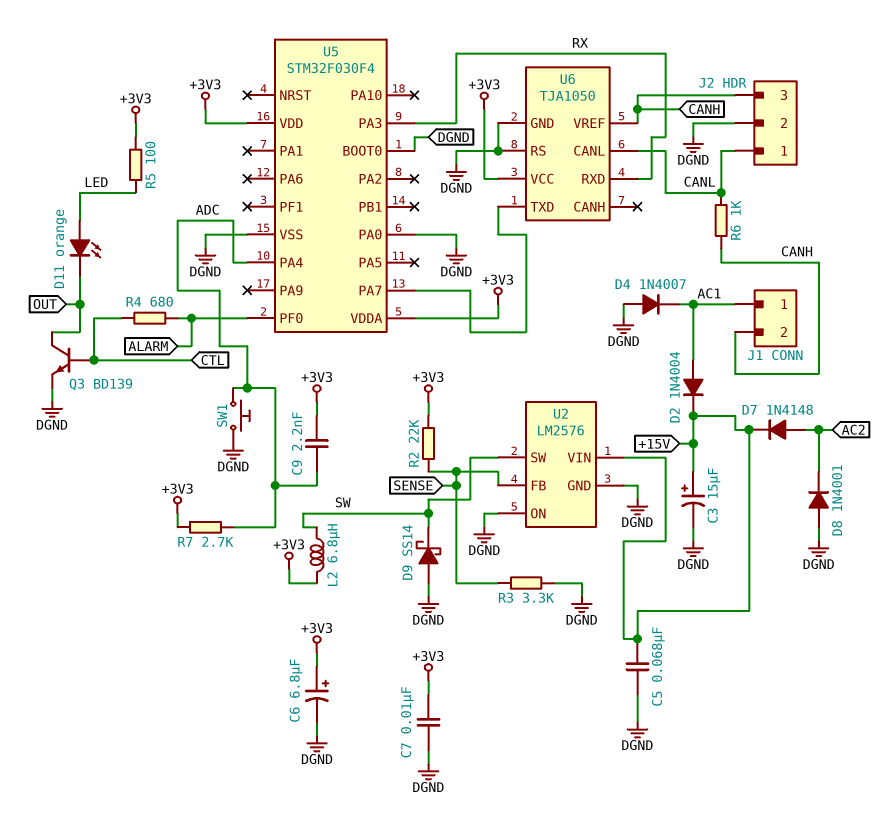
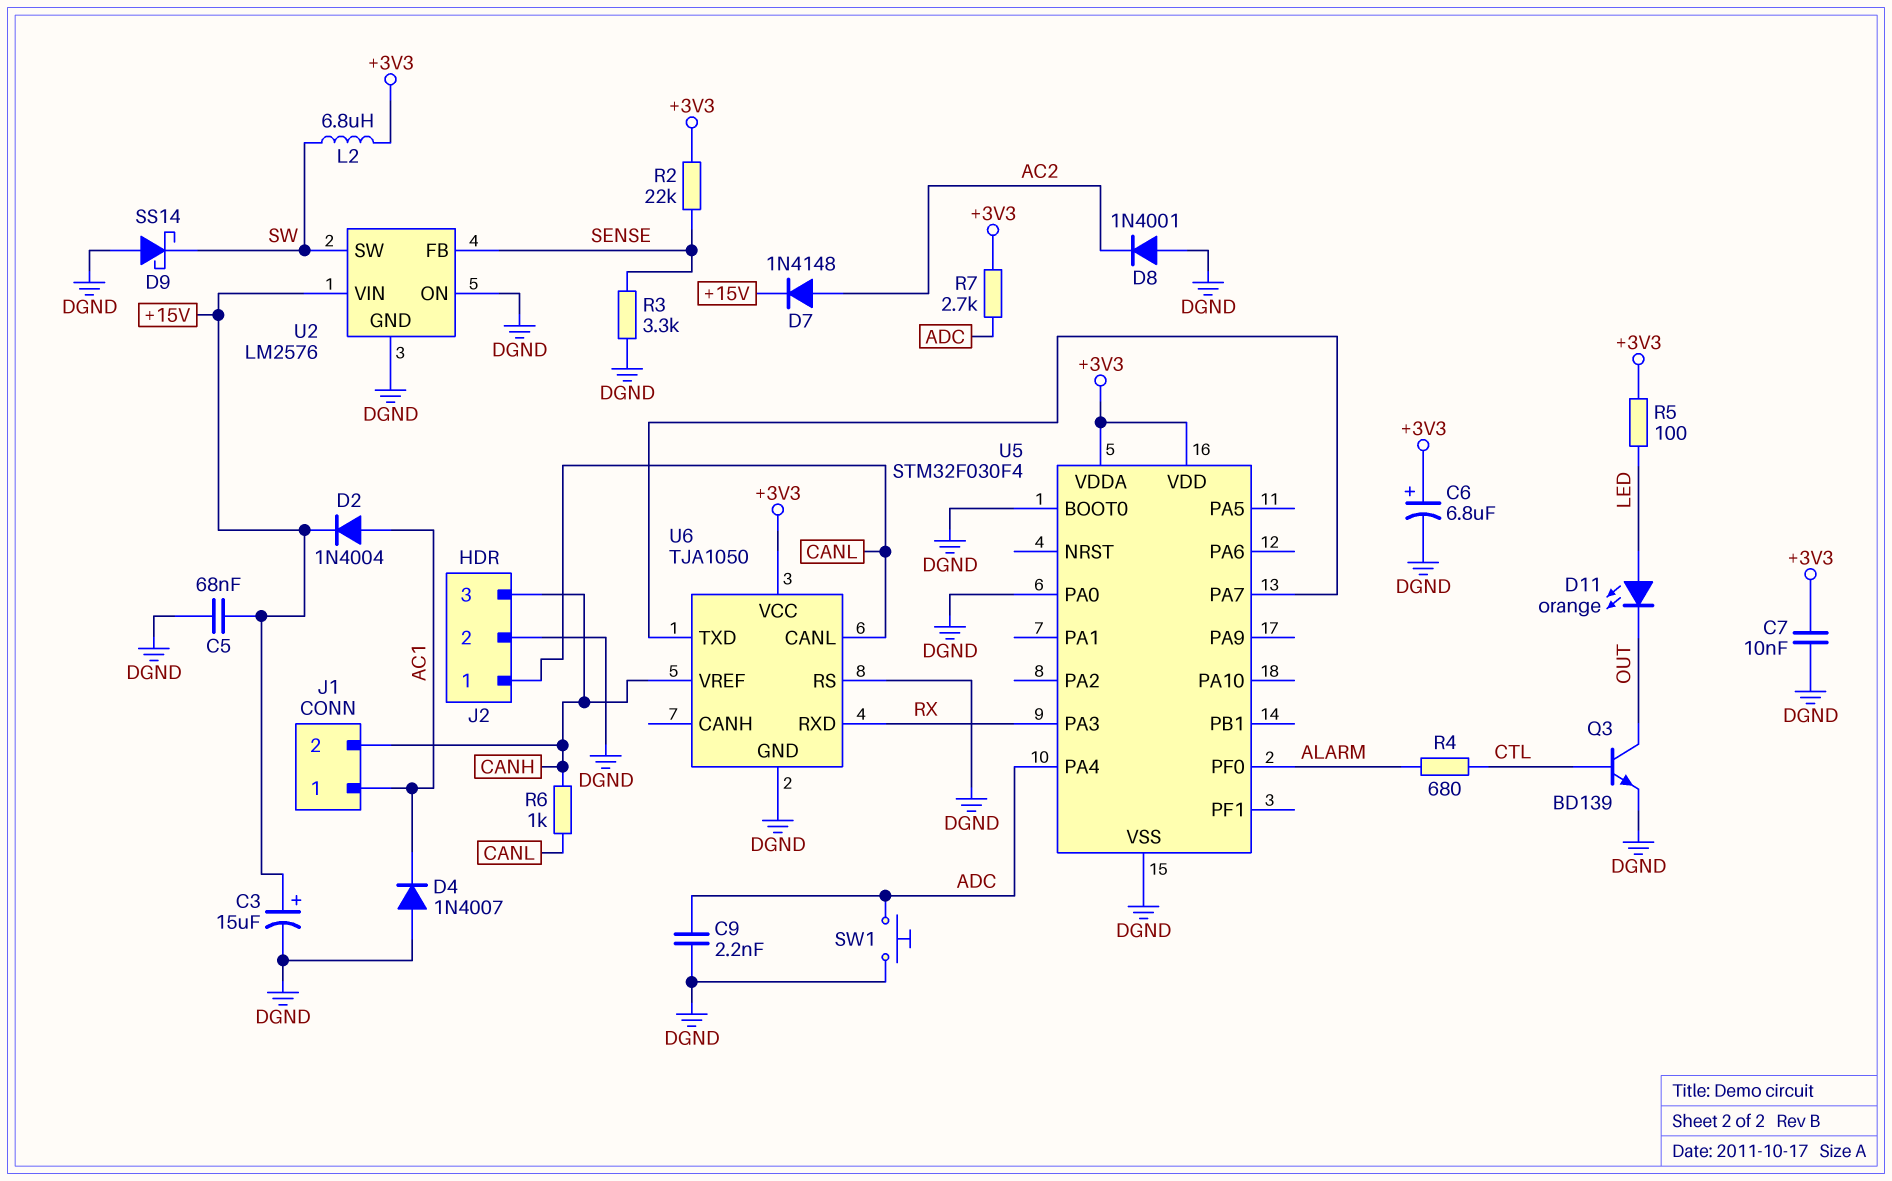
C9: 2.2nF (+3V3, ADC) -> 2.2nF (ADC, DGND)

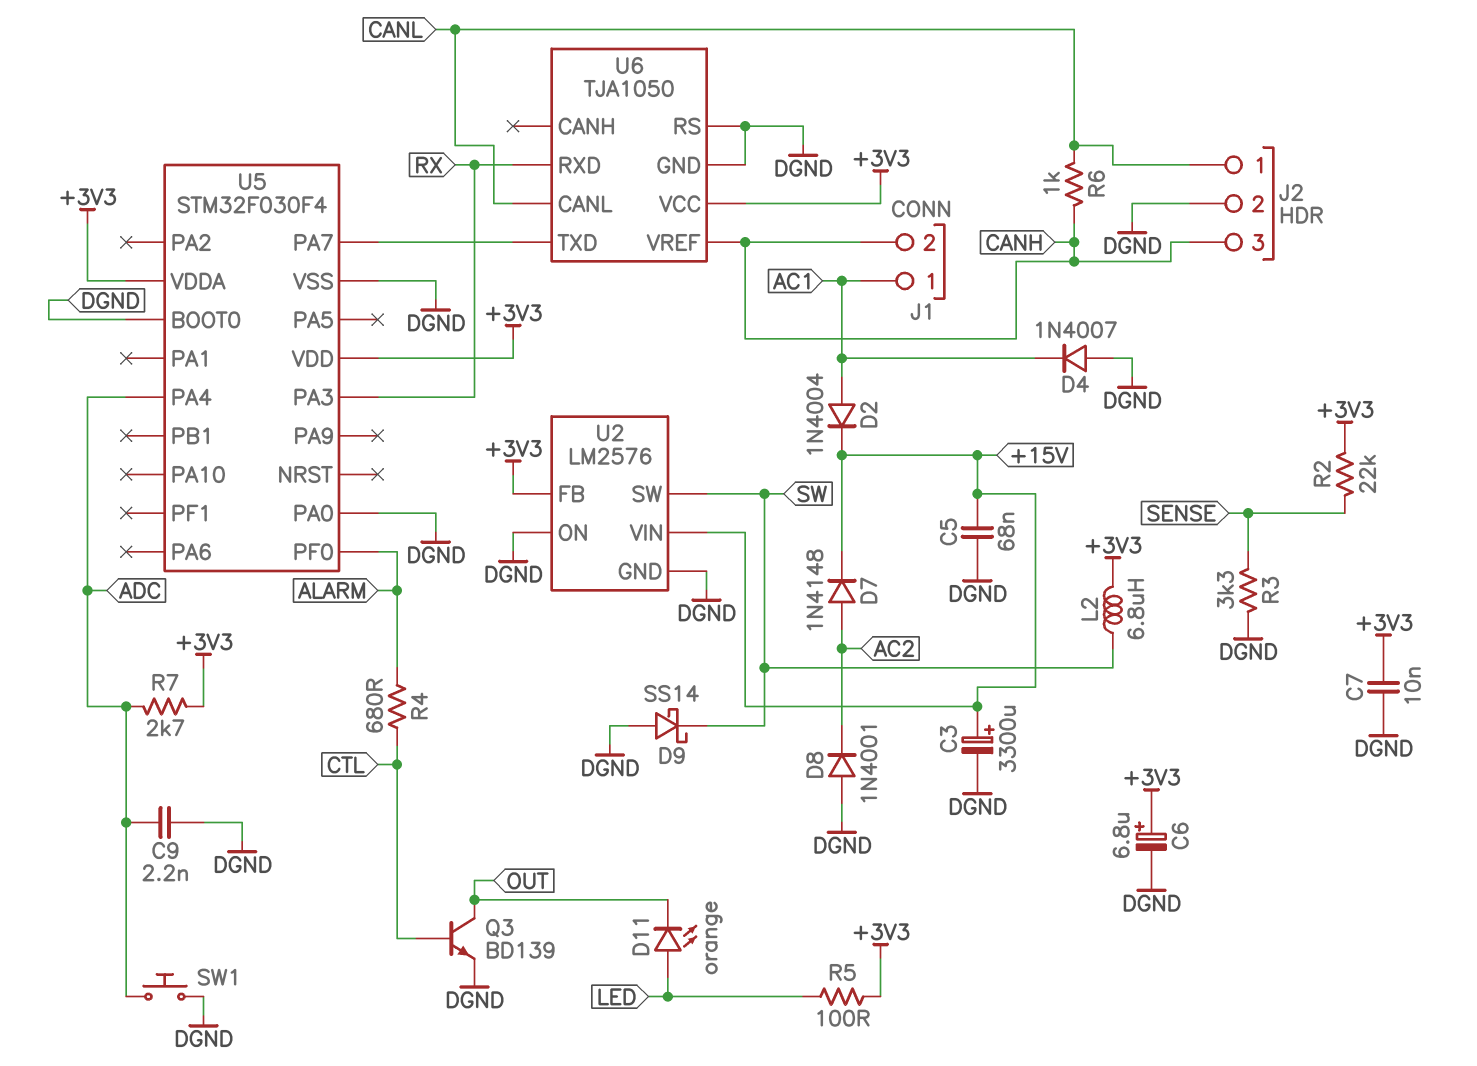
C3: 15uF (plus +15V, minus DGND) -> 3300uF (plus +15V, minus DGND)
U2 pin FB: SENSE -> +3V3

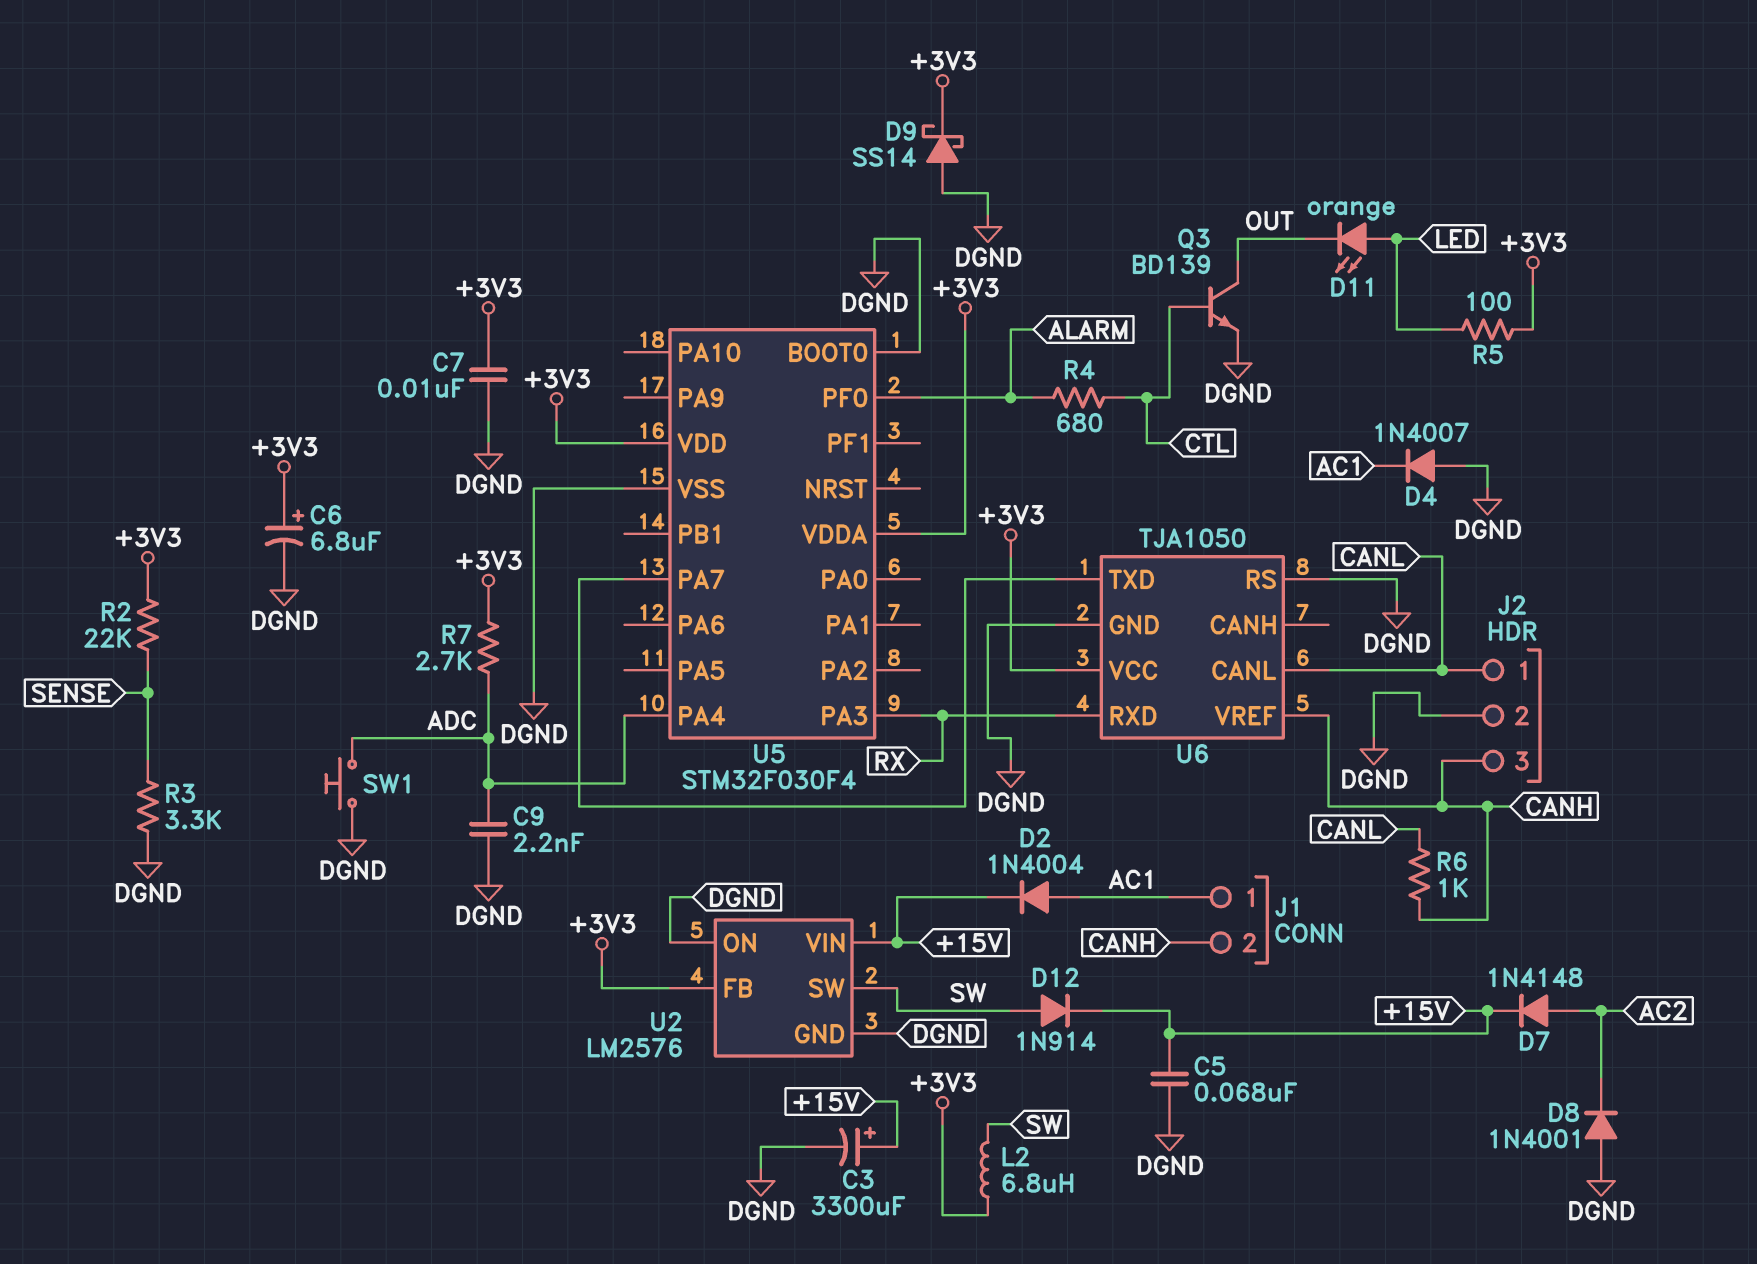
D9: schottky SS14 (A DGND, K SW) -> schottky SS14 (A DGND, K +3V3)
D12: none -> diode 1N914 (A SW, K +15V)
U5 pin PA0: DGND -> none

